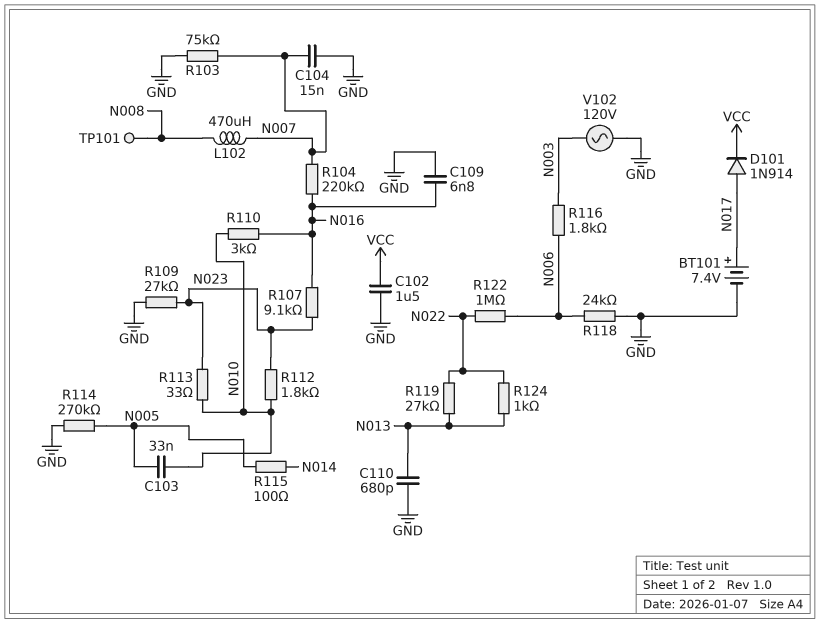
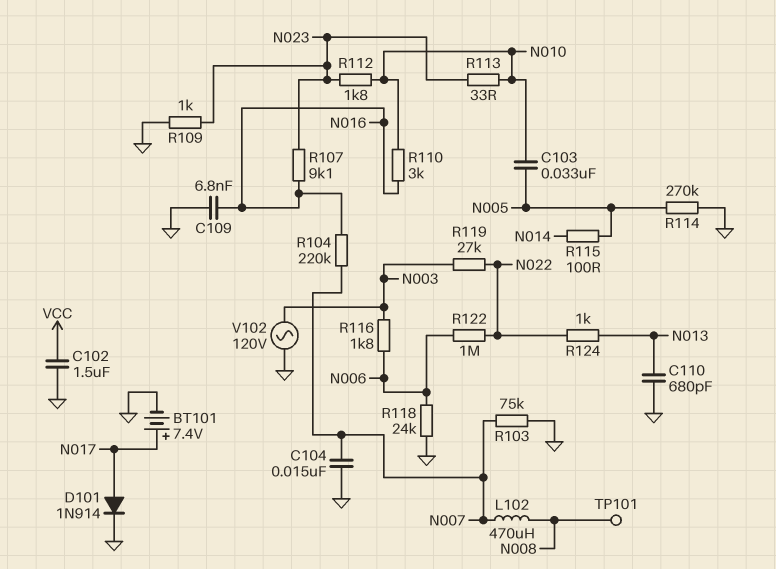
D101: diode 1N914 (A N017, K VCC) -> diode 1N914 (A N017, K GND)
R109: 27k (GND, N023) -> 1k (GND, N023)
R119: 27k (N013, N022) -> 27k (N003, N022)

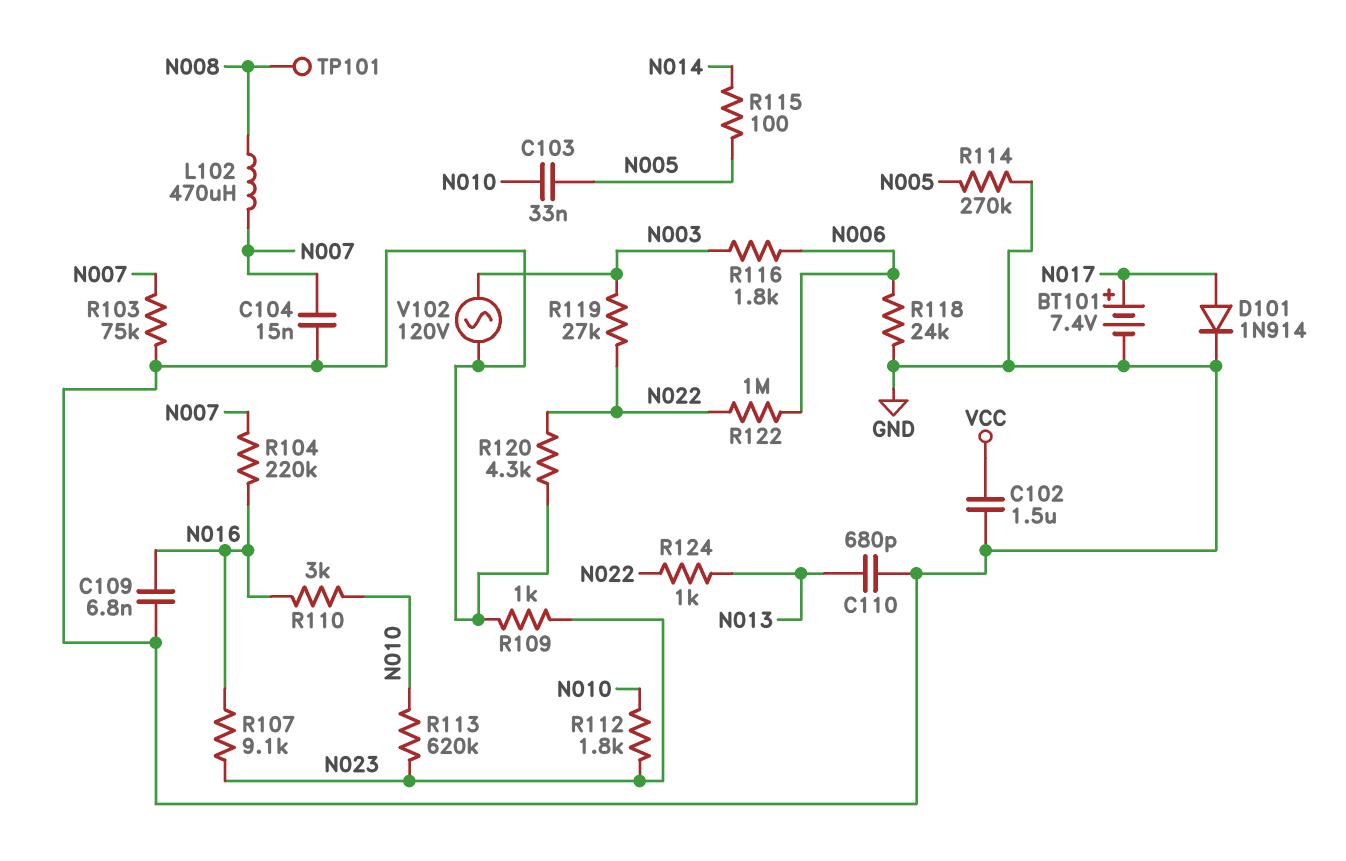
R113: 33 (N010, N023) -> 620k (N010, N023)
R120: none -> 4.3k (GND, N022)

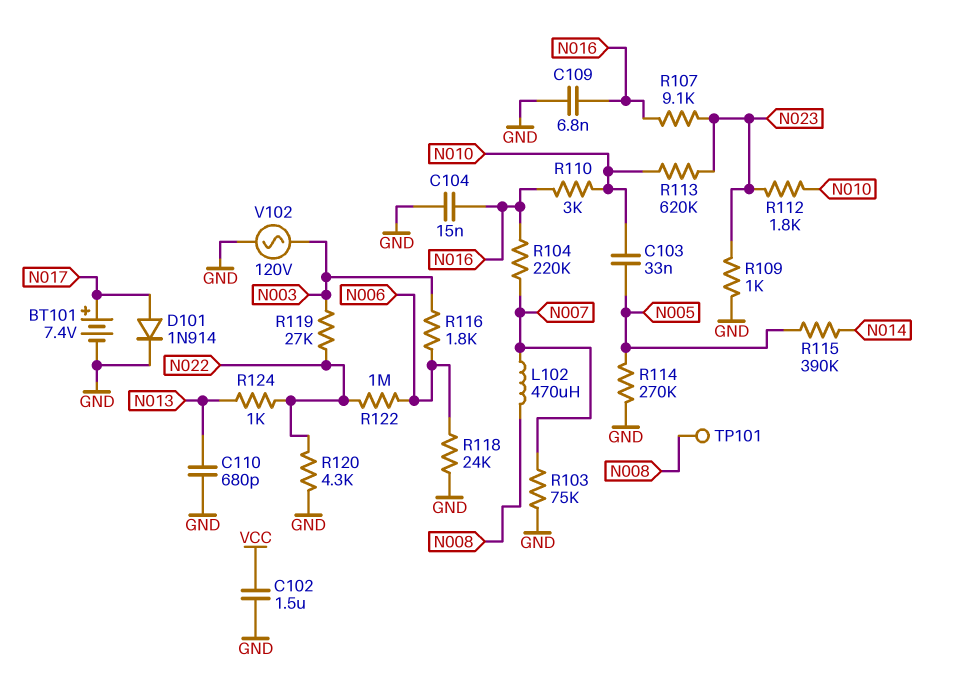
C104: 15nF (GND, N007) -> 15nF (GND, N016)
R115: 100 (N005, N014) -> 390k (N005, N014)

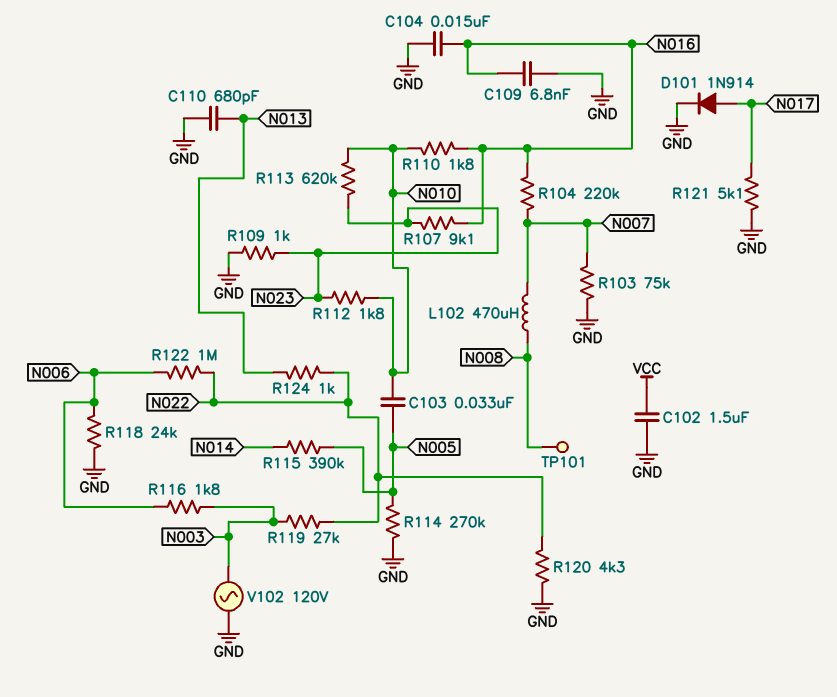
BT101: 7.4V (plus N017, minus GND) -> none
R110: 3k (N010, N016) -> 1.8k (N010, N016)
R121: none -> 5.1k (GND, N017)

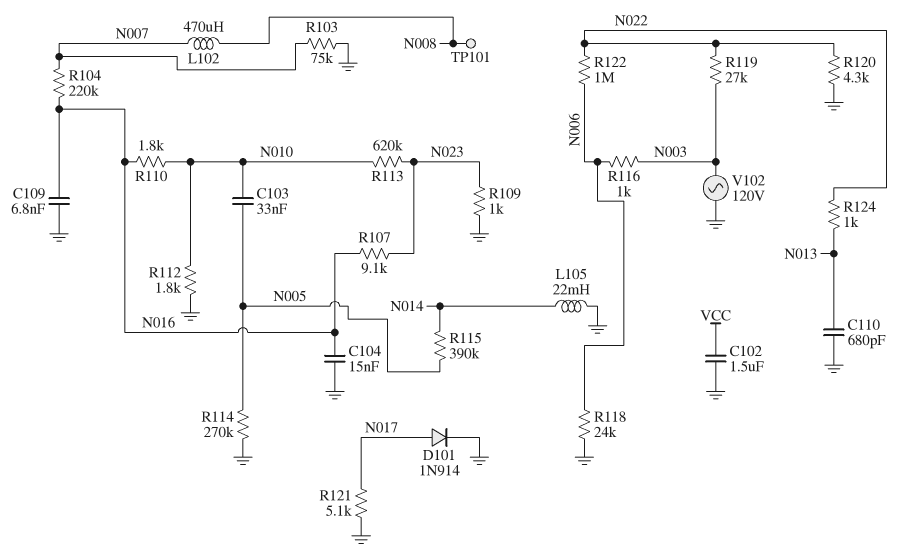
L105: none -> 22mH (GND, N014)
R112: 1.8k (N010, N023) -> 1.8k (GND, N010)
R116: 1.8k (N003, N006) -> 1k (N003, N006)

